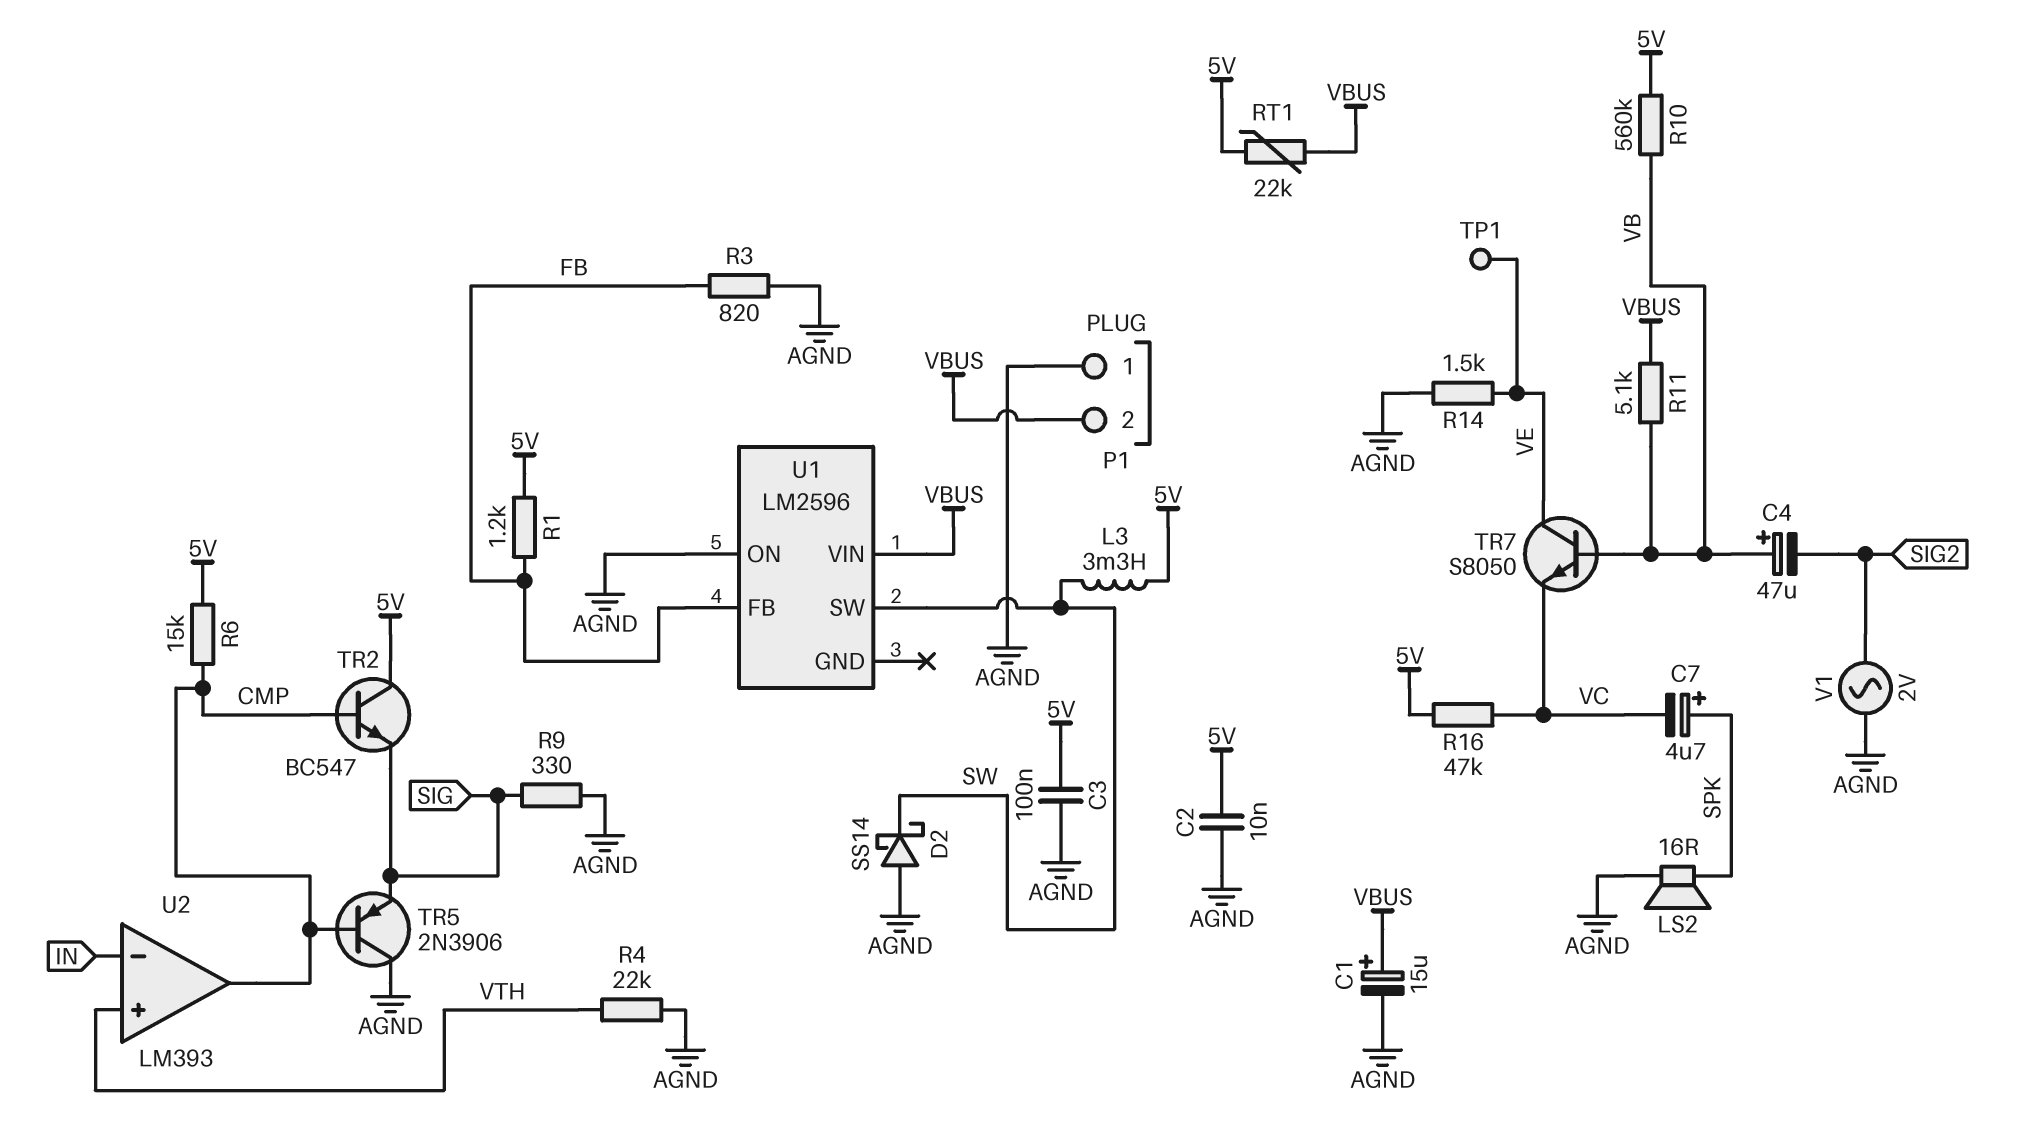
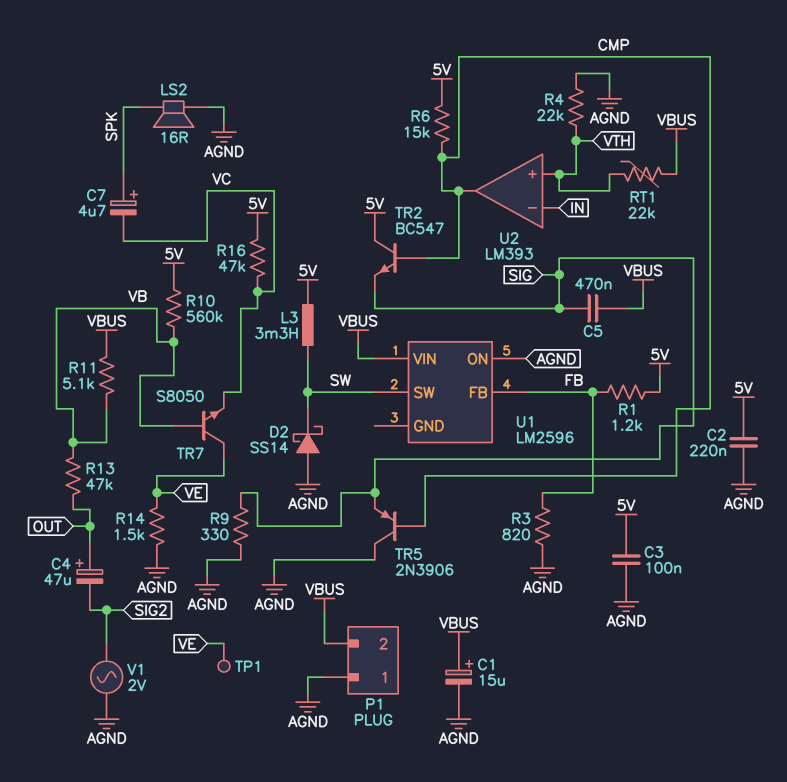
C2: 10nF (5V, AGND) -> 220nF (5V, AGND)
C4: 47uF (plus VB, minus SIG2) -> 47uF (plus OUT, minus SIG2)
C5: none -> 470nF (SIG, VBUS)
R13: none -> 47k (OUT, VB)
RT1: 22k (5V, VBUS) -> 22k (VBUS, VTH)

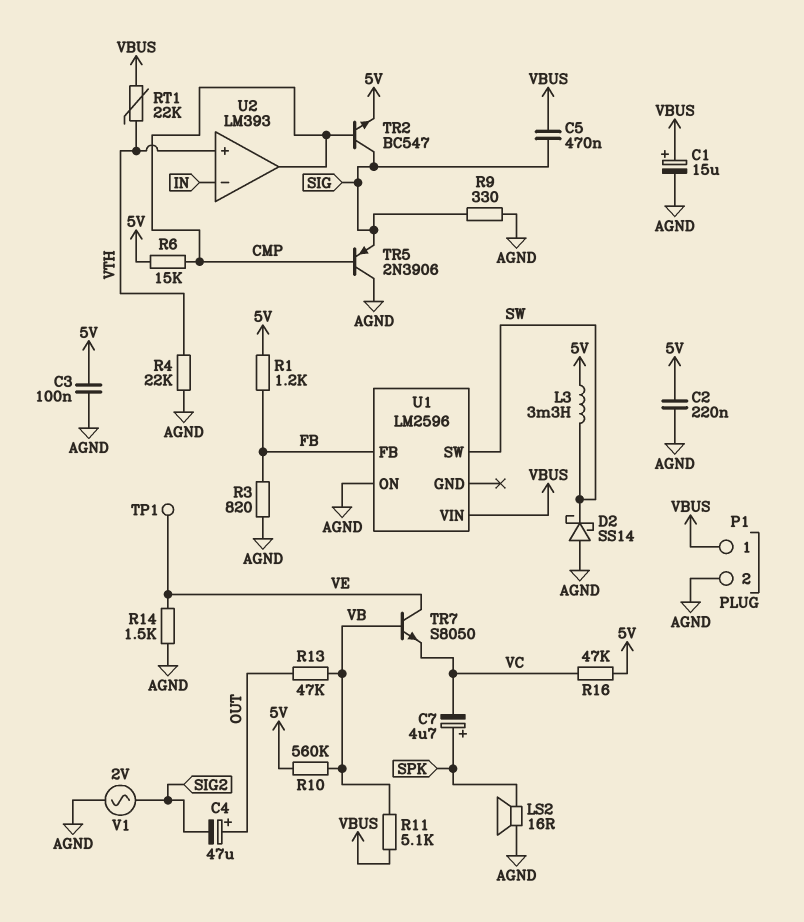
P1 pin 1: AGND -> VBUS
P1 pin 2: VBUS -> AGND
TR2: NPN BC547 (B CMP, C 5V, E SIG) -> NPN BC547 (B CMP, C SIG, E 5V)

